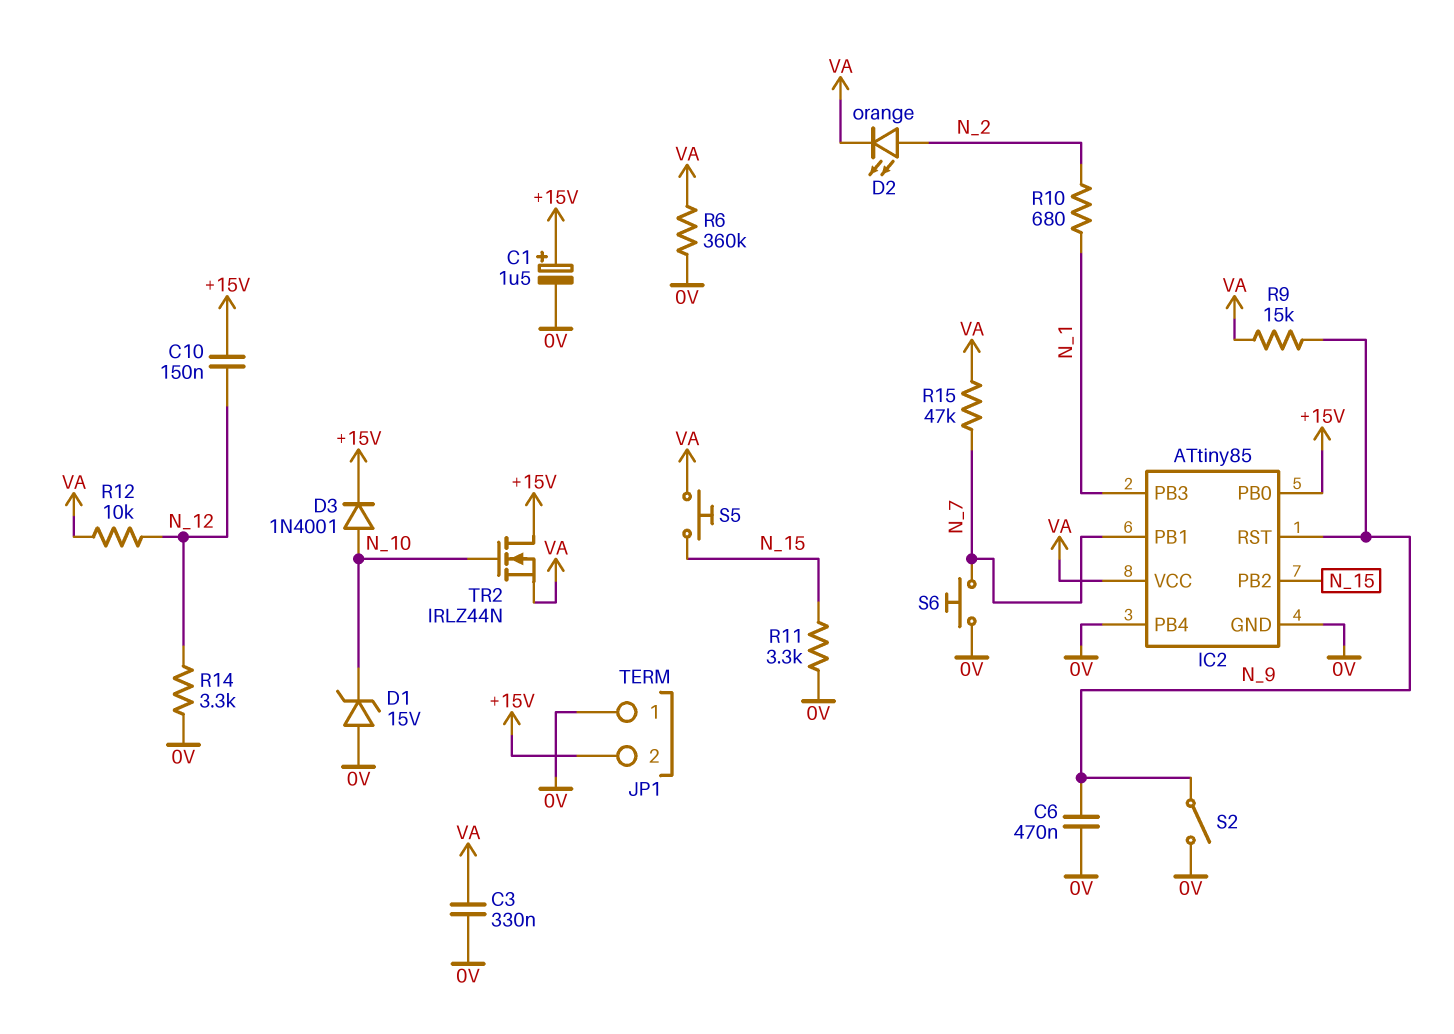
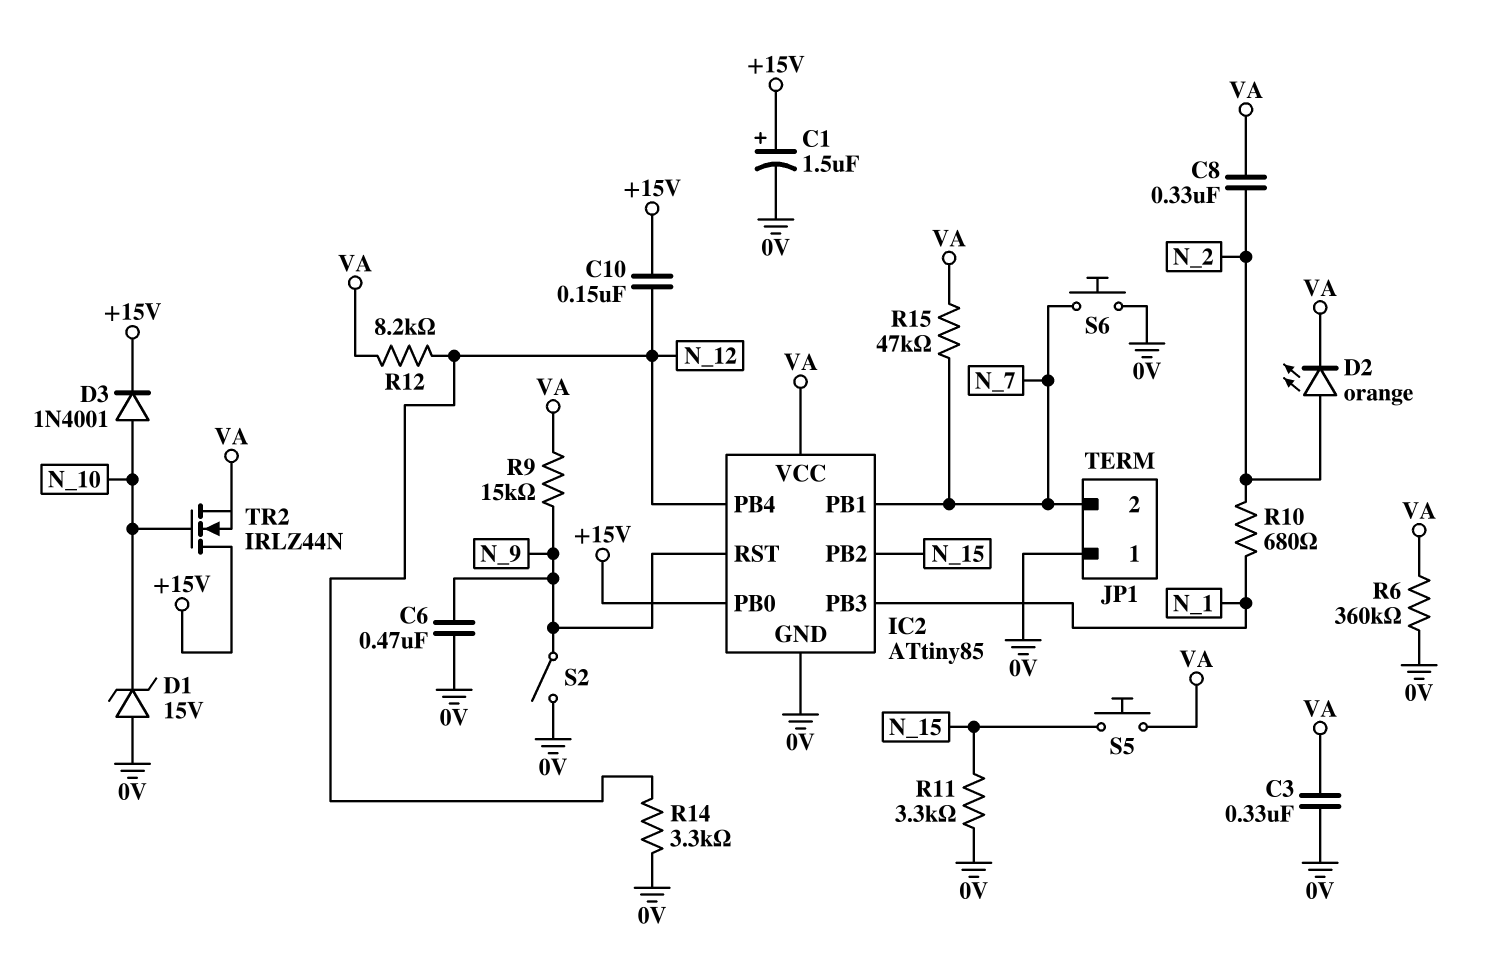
C8: none -> 330nF (N_2, VA)
IC2 pin PB4: 0V -> N_12
JP1 pin 2: +15V -> N_7
R12: 10k (N_12, VA) -> 8.2k (N_12, VA)

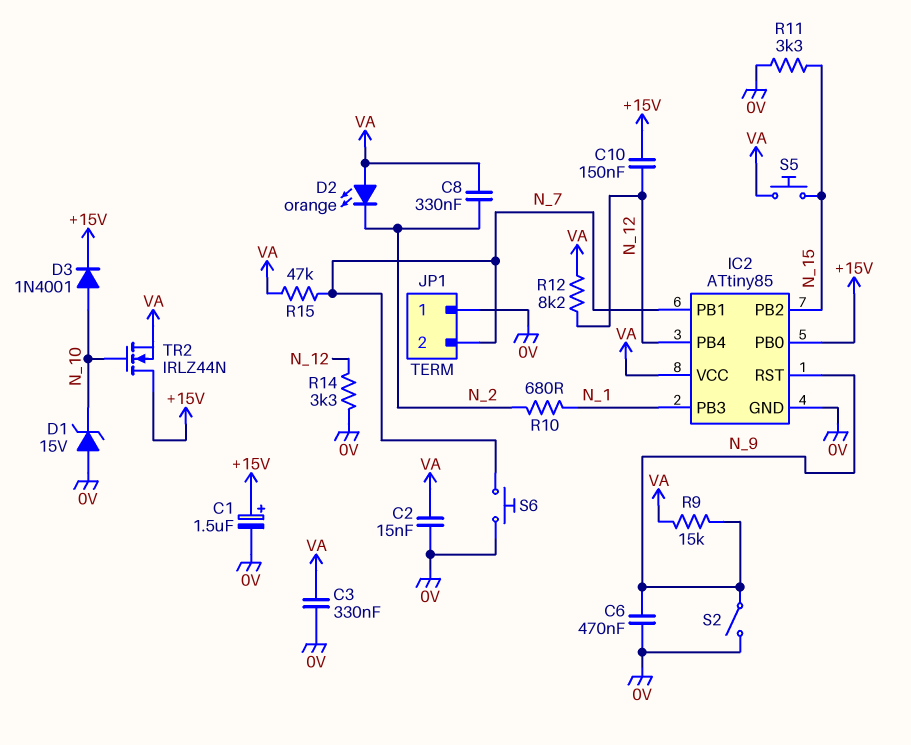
C2: none -> 15nF (0V, VA)
D2: LED orange (A N_2, K VA) -> LED orange (A VA, K N_2)
R6: 360k (0V, VA) -> none

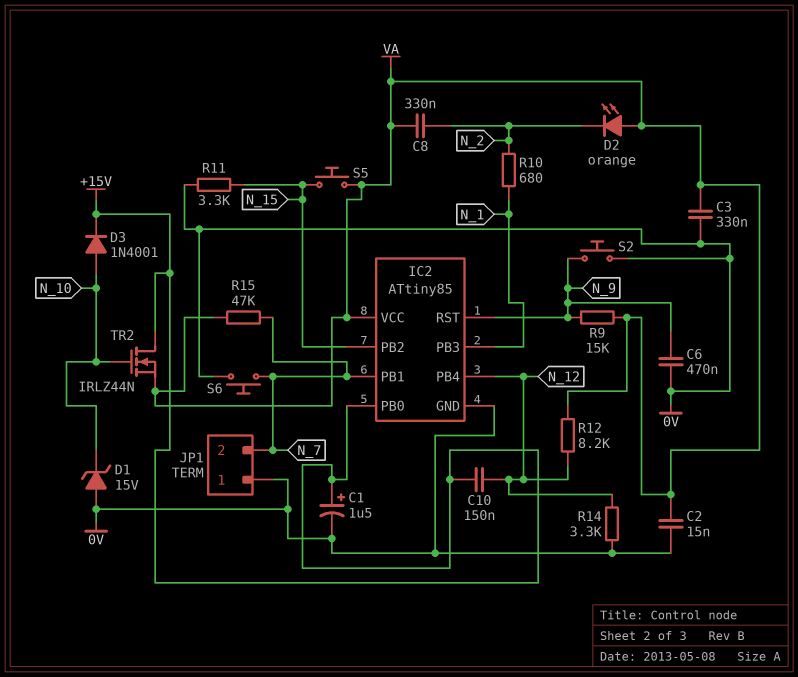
S2: switch (0V, N_9) -> button (0V, N_9)

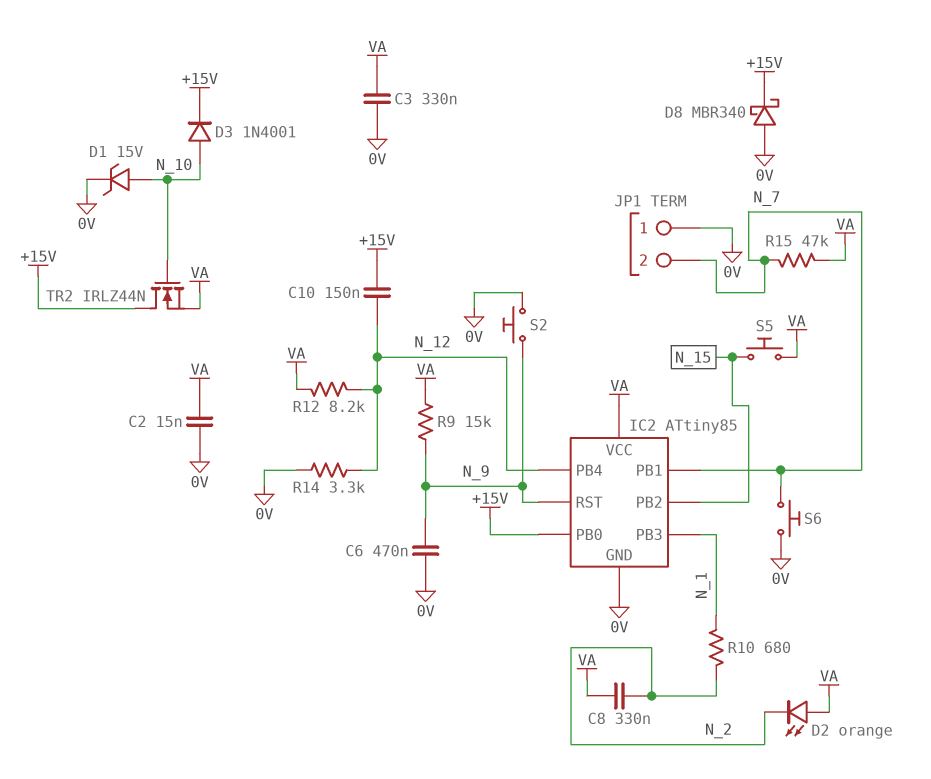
C1: 1.5uF (plus +15V, minus 0V) -> none
D1: zener 15V (A 0V, K N_10) -> zener 15V (A N_10, K 0V)
D8: none -> schottky MBR340 (A 0V, K +15V)
R11: 3.3k (0V, N_15) -> none

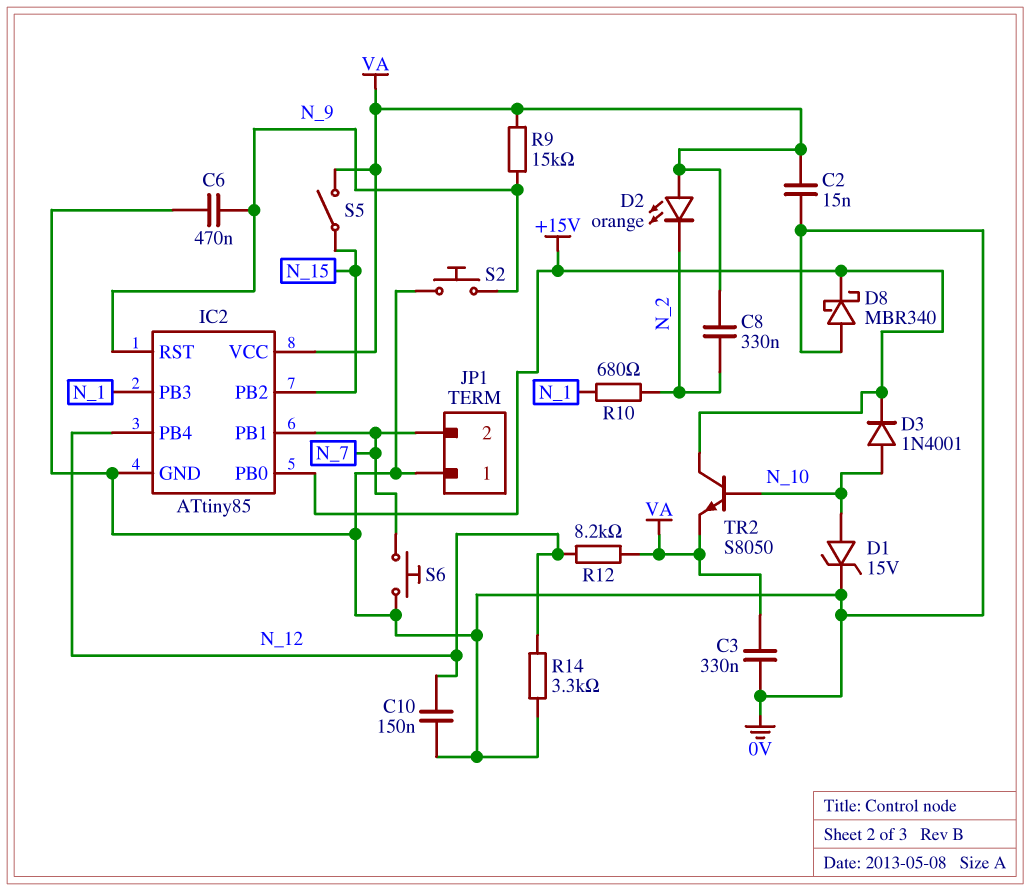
C10: 150nF (+15V, N_12) -> 150nF (0V, N_12)
R15: 47k (N_7, VA) -> none
S5: button (N_15, VA) -> switch (N_15, VA)
TR2: NMOS IRLZ44N (G N_10, D +15V, S VA) -> NPN S8050 (B N_10, C +15V, E VA)

